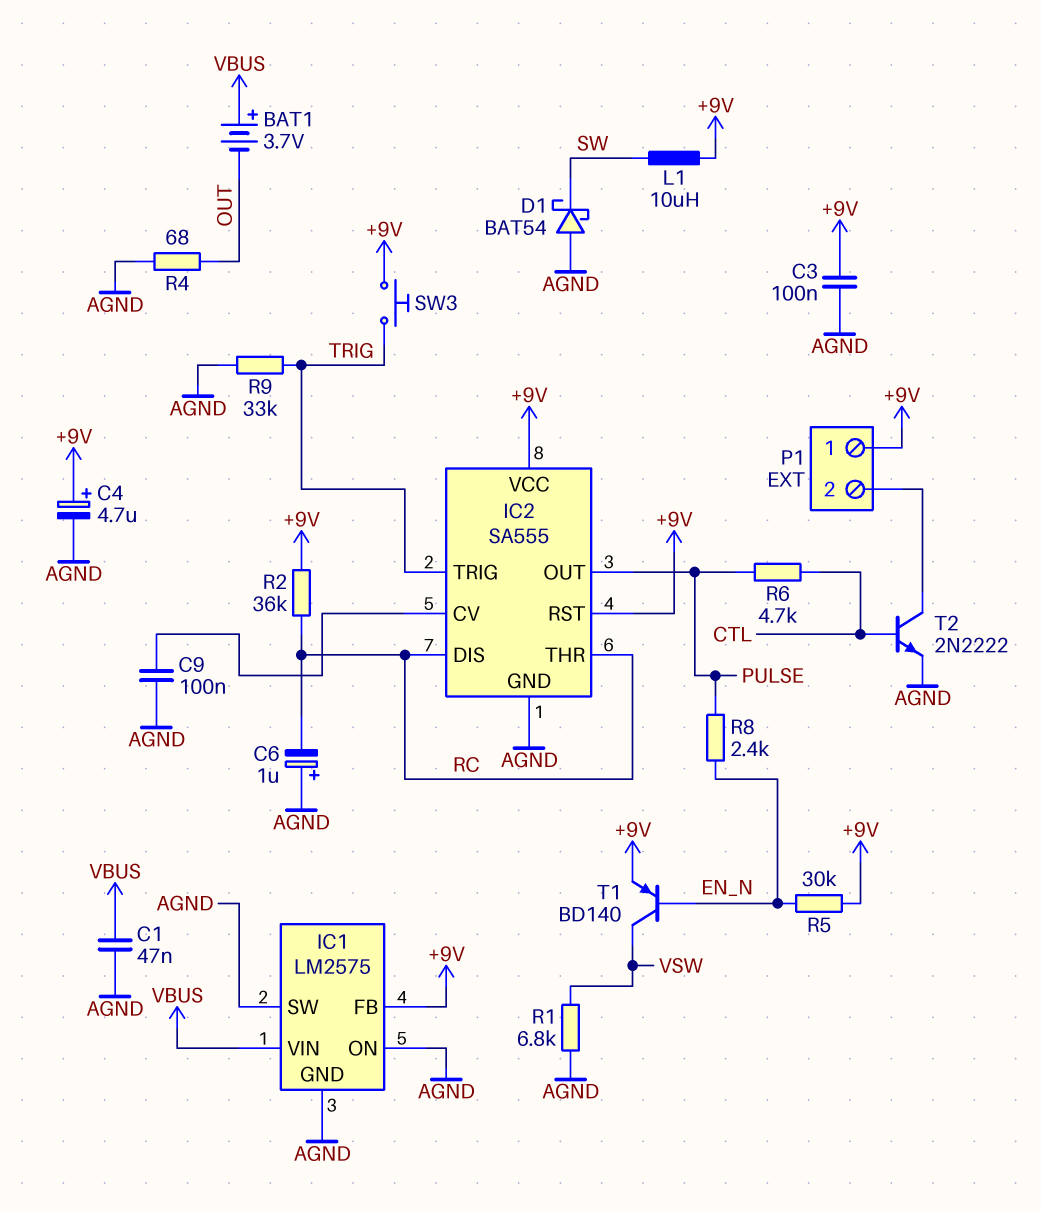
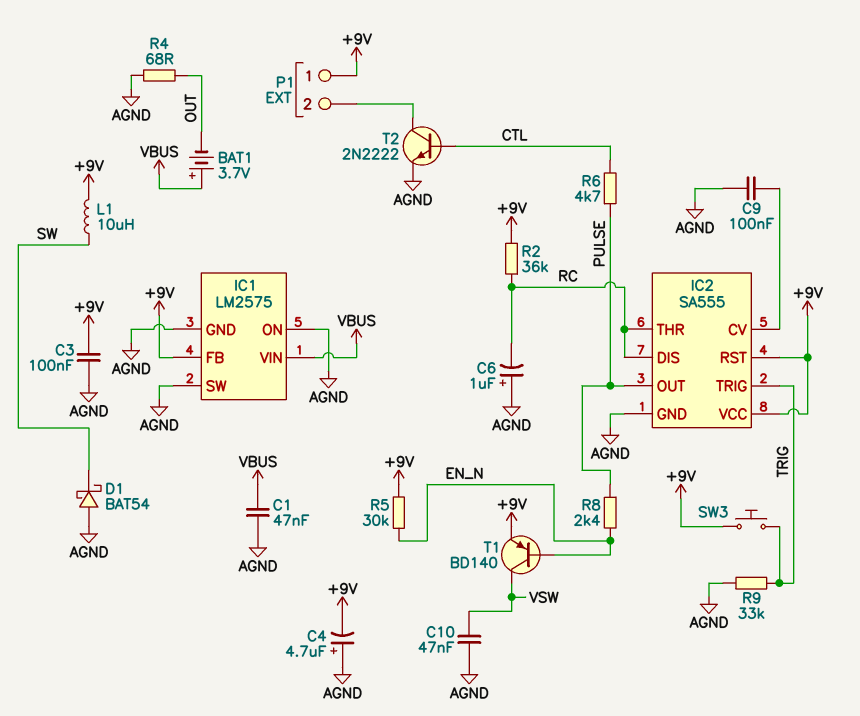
C4: 4.7uF (plus +9V, minus AGND) -> 4.7uF (plus AGND, minus +9V)
C10: none -> 47nF (AGND, VSW)
R1: 6.8k (AGND, VSW) -> none

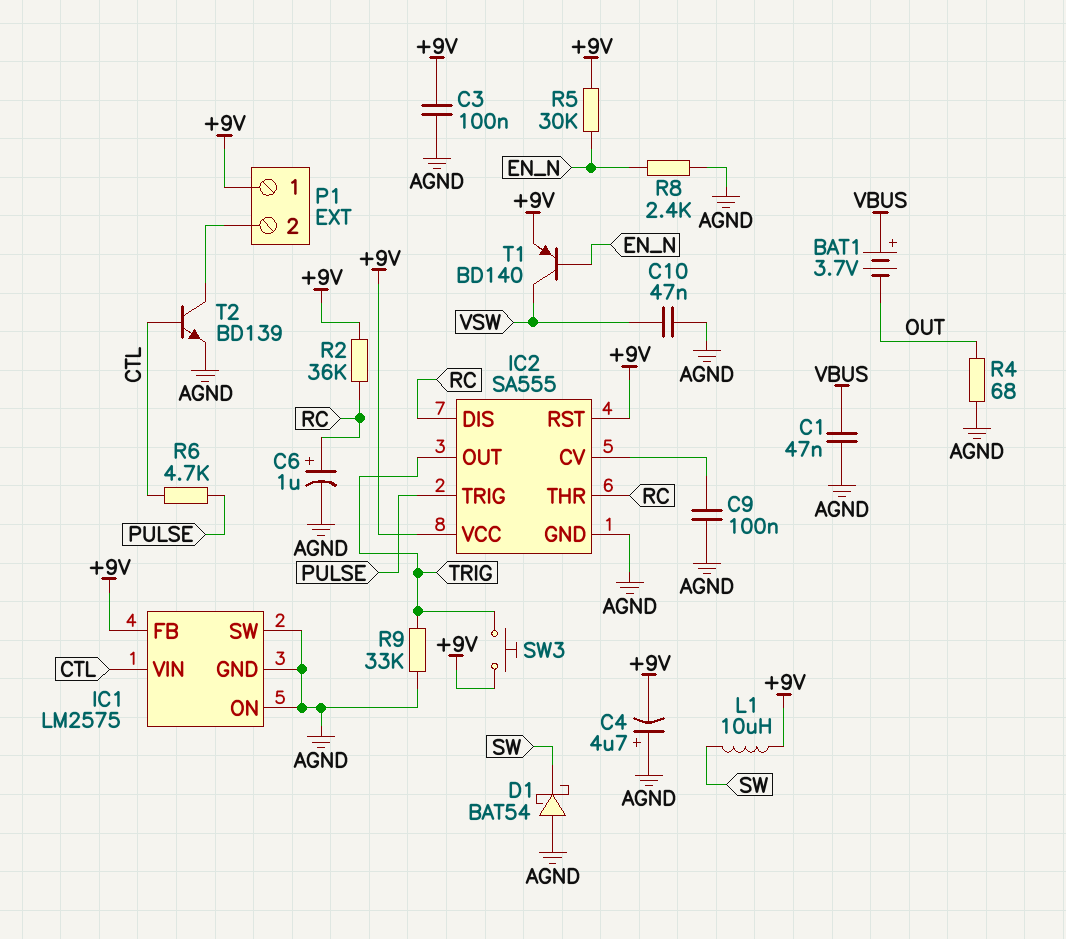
C6: 1uF (plus AGND, minus RC) -> 1uF (plus RC, minus AGND)
IC1 pin VIN: VBUS -> CTL
IC2 pin OUT: PULSE -> TRIG
IC2 pin TRIG: TRIG -> PULSE
R8: 2.4k (EN_N, PULSE) -> 2.4k (AGND, EN_N)
T2: NPN 2N2222 (B CTL, C P1/2, E AGND) -> NPN BD139 (B CTL, C P1/2, E AGND)

